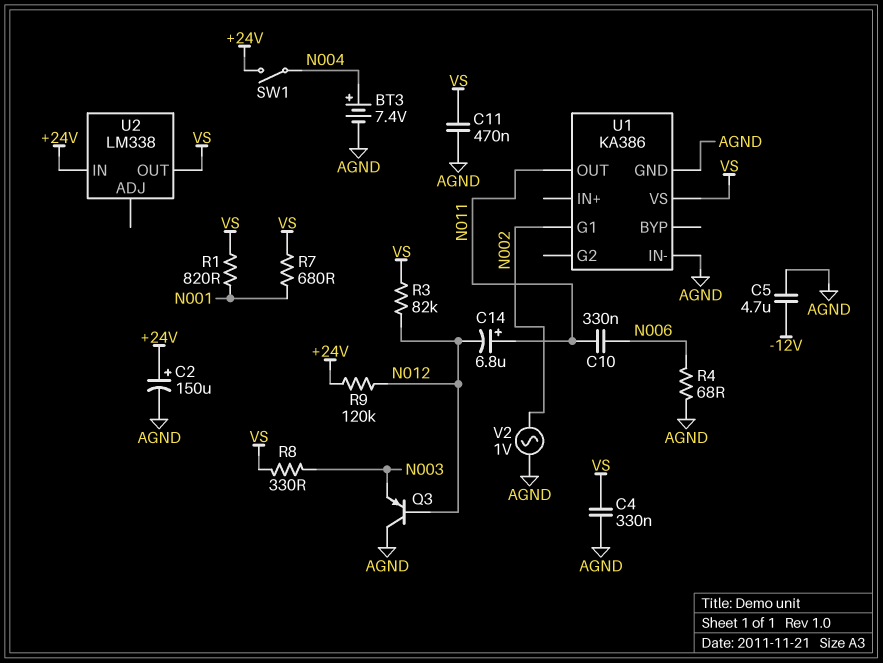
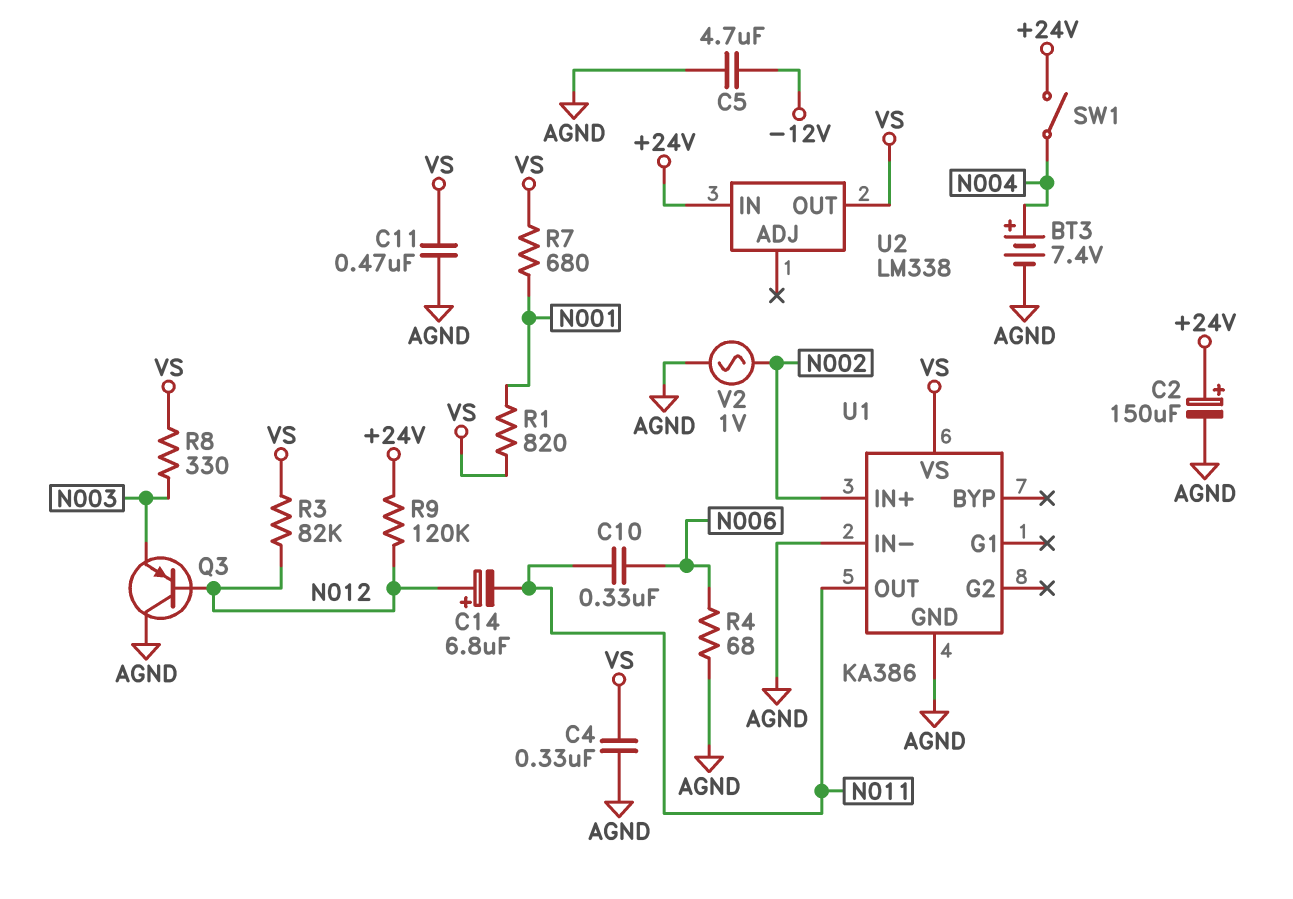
C14: 6.8uF (plus N011, minus N012) -> 6.8uF (plus N012, minus N011)
U1 pin G1: N002 -> none
U1 pin IN+: none -> N002

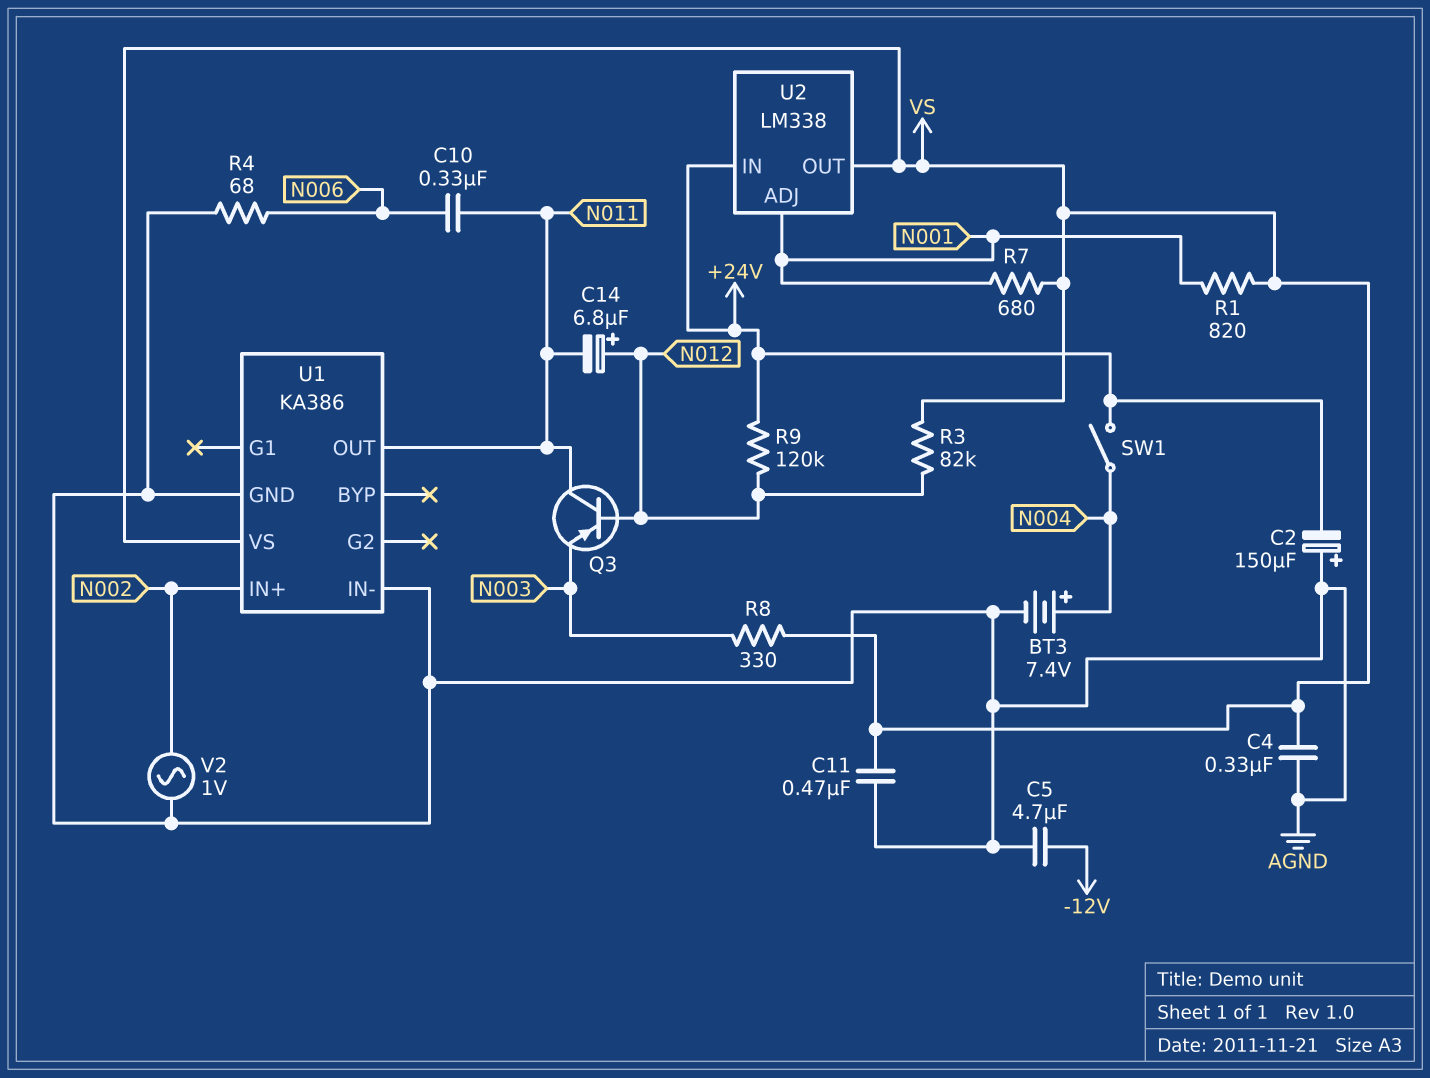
C2: 150uF (plus +24V, minus AGND) -> 150uF (plus AGND, minus +24V)
Q3: PNP (B N012, C AGND, E N003) -> PNP (B N012, C N011, E N003)
U2 pin ADJ: none -> N001

